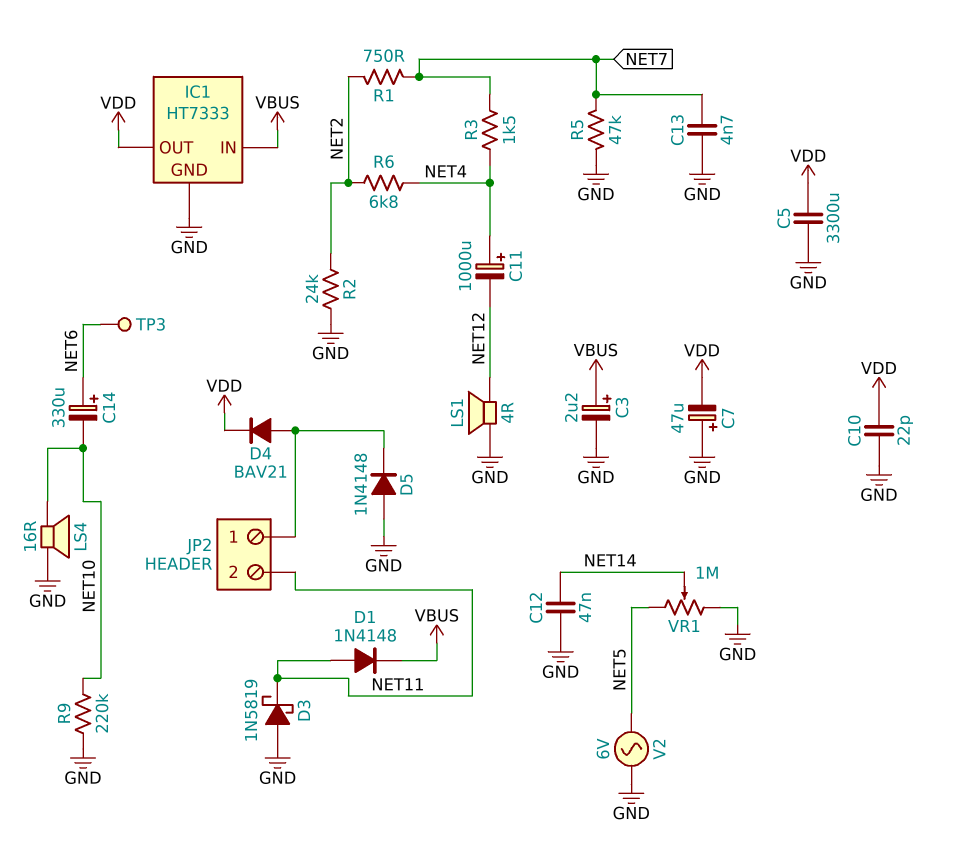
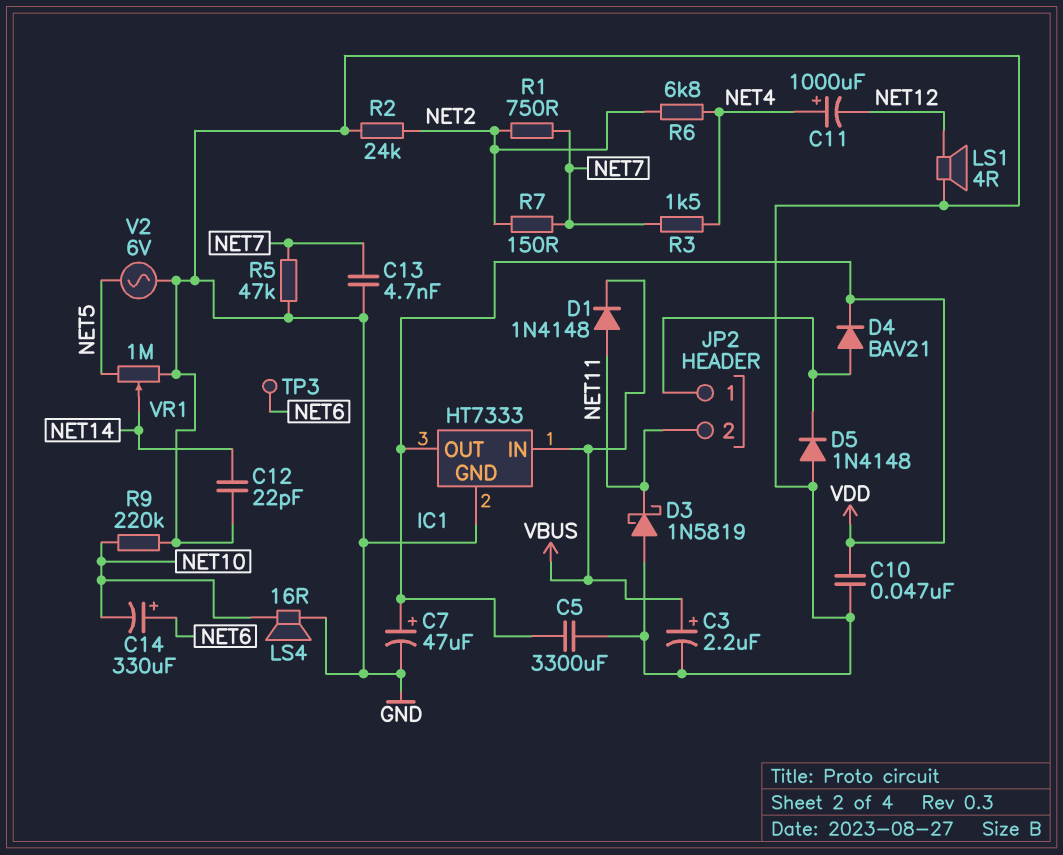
C7: 47uF (plus GND, minus VDD) -> 47uF (plus VDD, minus GND)
C10: 22pF (GND, VDD) -> 47nF (GND, VDD)
C12: 47nF (GND, NET14) -> 22pF (GND, NET14)
R7: none -> 150 (NET2, NET7)

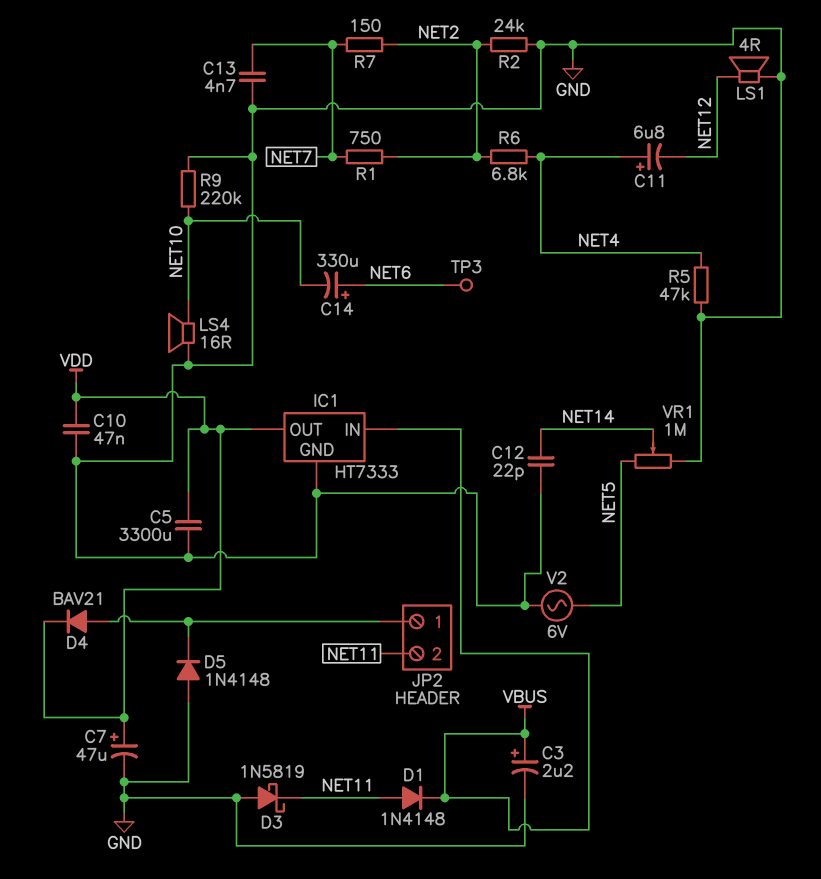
C11: 1000uF (plus NET4, minus NET12) -> 6.8uF (plus NET4, minus NET12)
R3: 1.5k (NET4, NET7) -> none
R5: 47k (GND, NET7) -> 47k (GND, NET4)

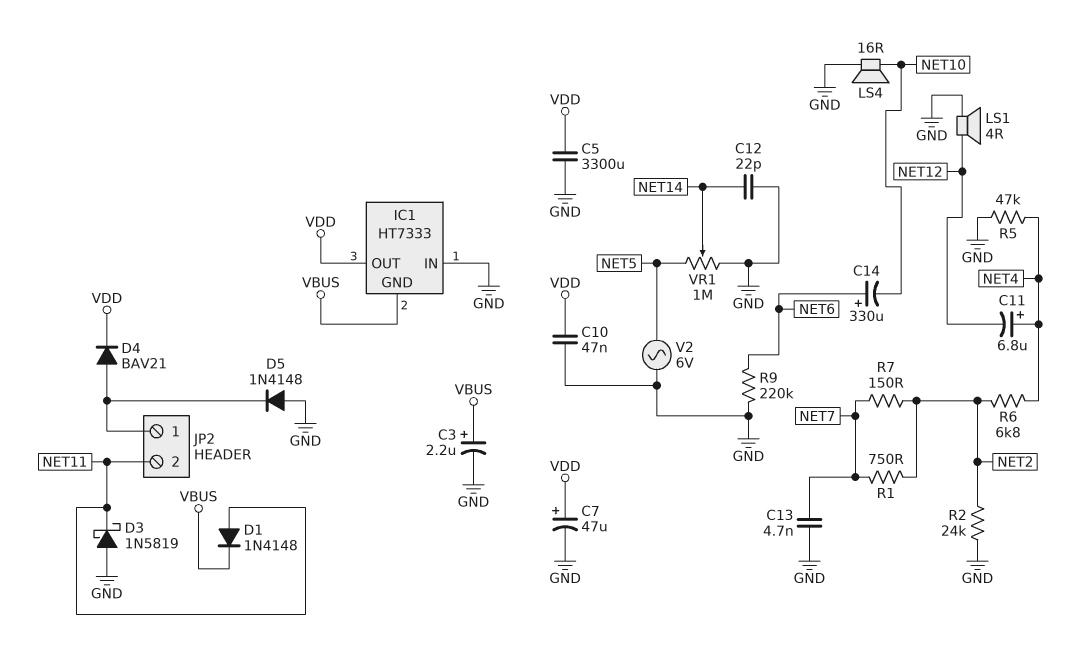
IC1 pin GND: GND -> VBUS
IC1 pin IN: VBUS -> GND
R9: 220k (GND, NET10) -> 220k (GND, NET6)
TP3: test point (NET6) -> none

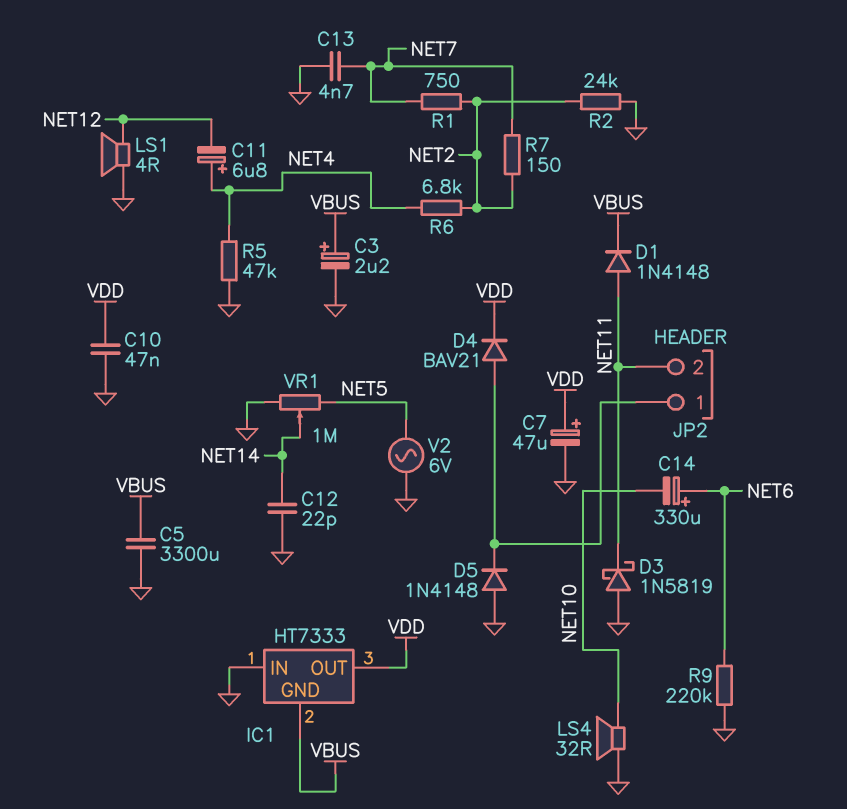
C5: 3300uF (GND, VDD) -> 3300uF (GND, VBUS)
LS4: speaker 16R (GND, NET10) -> speaker 32R (GND, NET10)

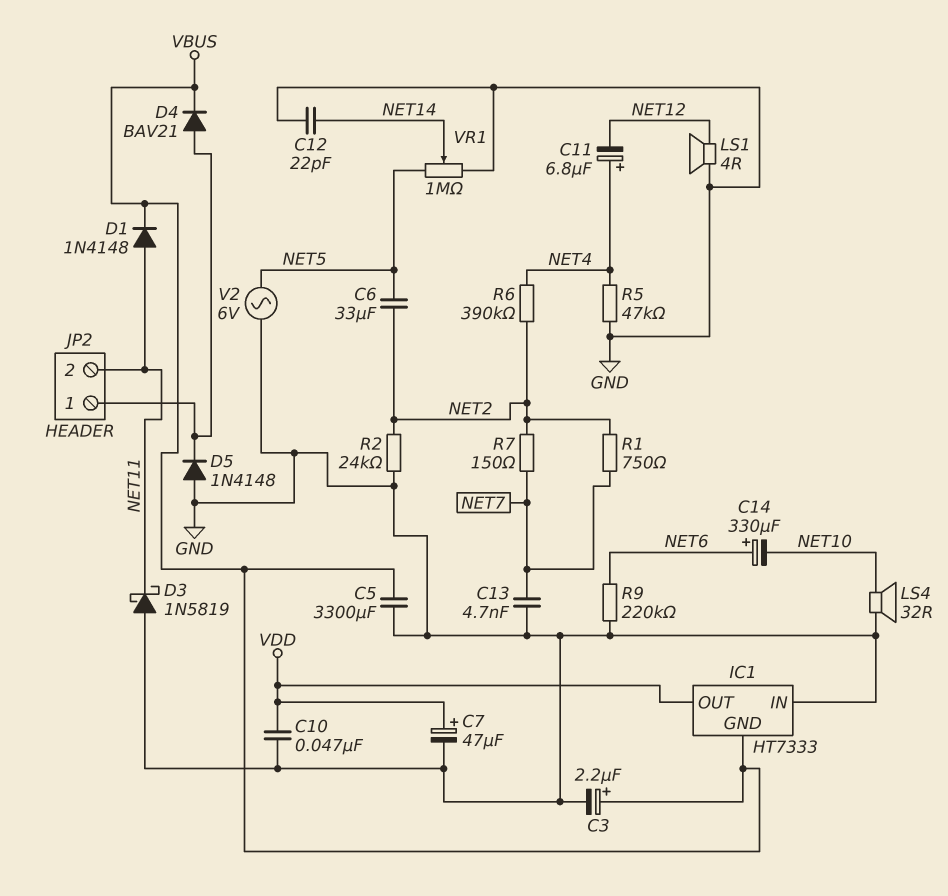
C6: none -> 33uF (NET2, NET5)
D4: diode BAV21 (A JP2/1, K VDD) -> diode BAV21 (A JP2/1, K VBUS)
R6: 6.8k (NET2, NET4) -> 390k (NET2, NET4)

